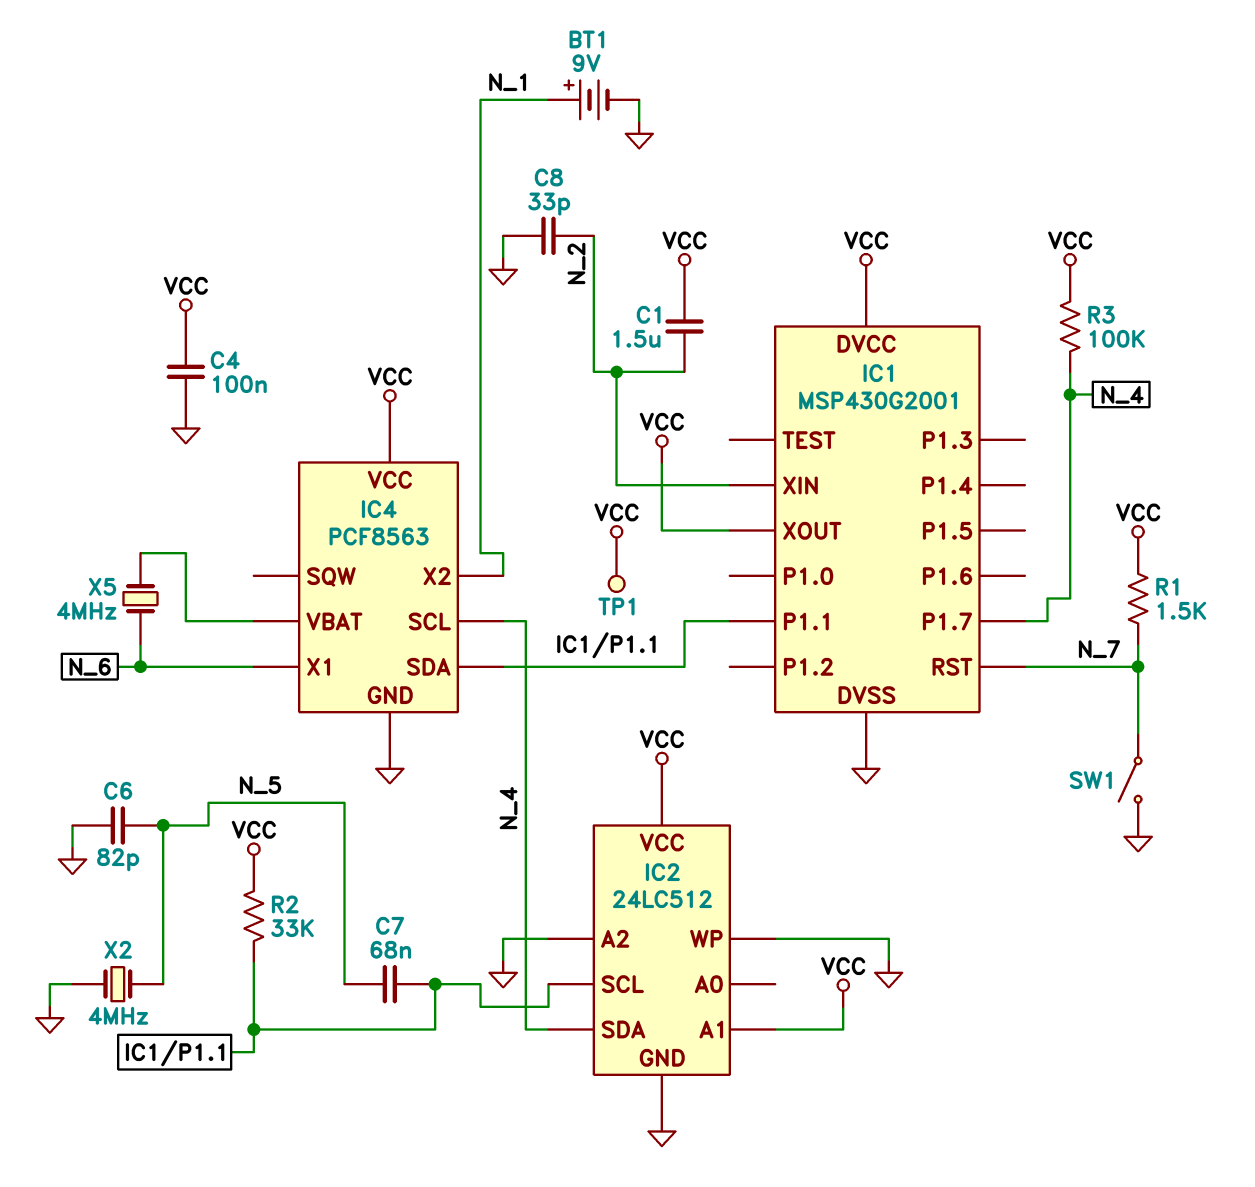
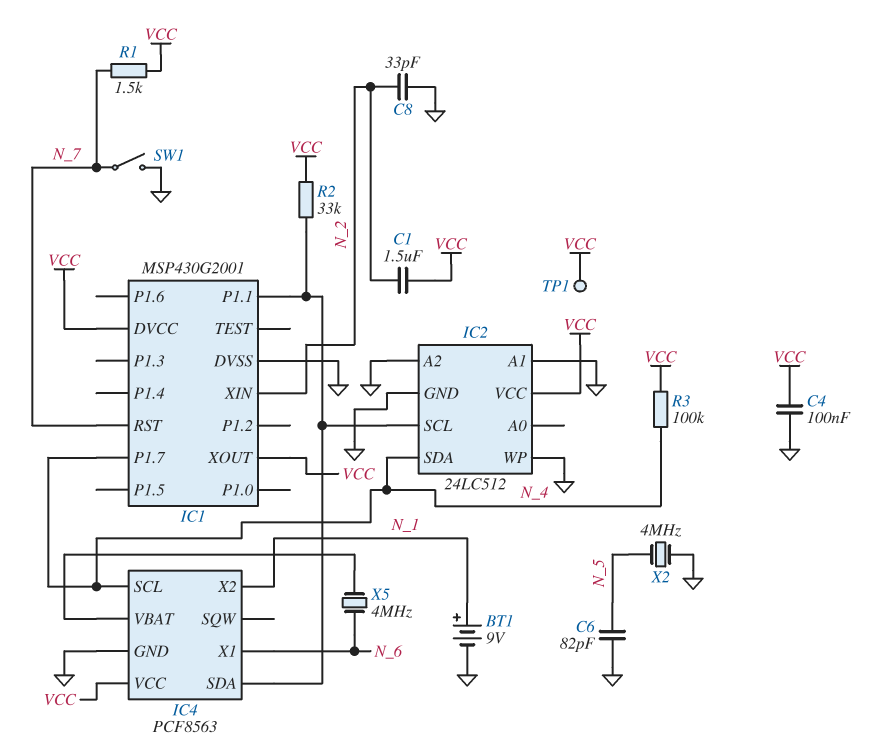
C7: 68nF (IC1/P1.1, N_5) -> none
IC2 pin A1: VCC -> GND

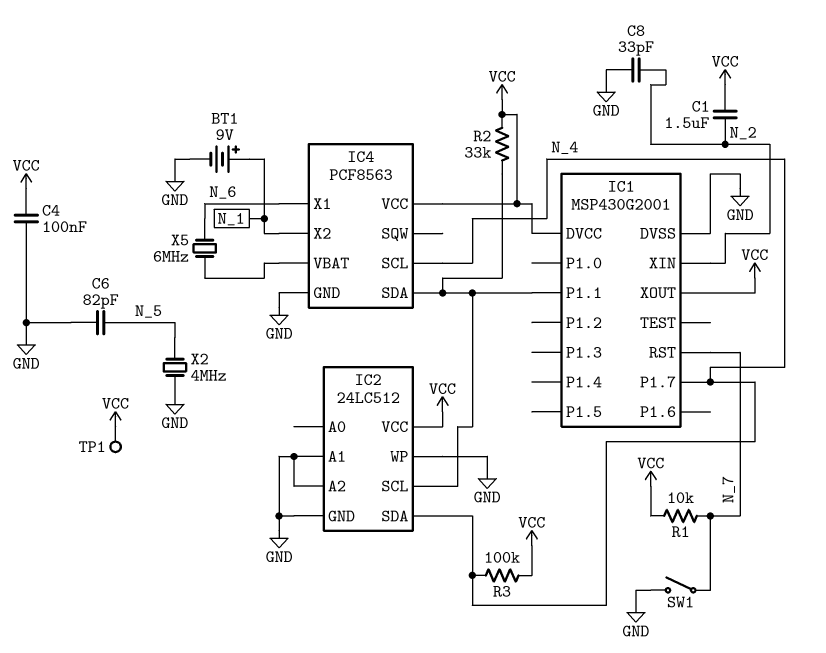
R1: 1.5k (N_7, VCC) -> 10k (N_7, VCC)
X5: 4MHz (IC4/VBAT, N_6) -> 6MHz (IC4/VBAT, N_6)

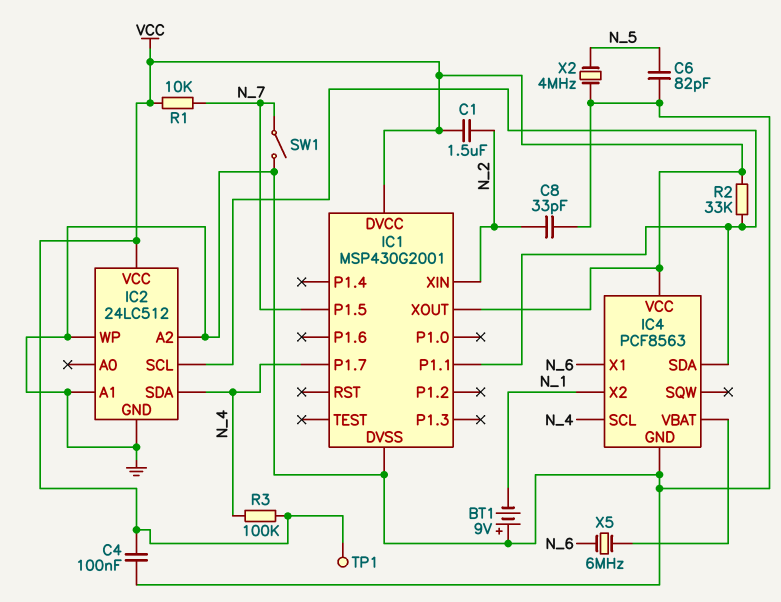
BT1: 9V (plus N_1, minus GND) -> 9V (plus GND, minus N_1)
IC1 pin P1.5: none -> N_7
IC1 pin RST: N_7 -> none

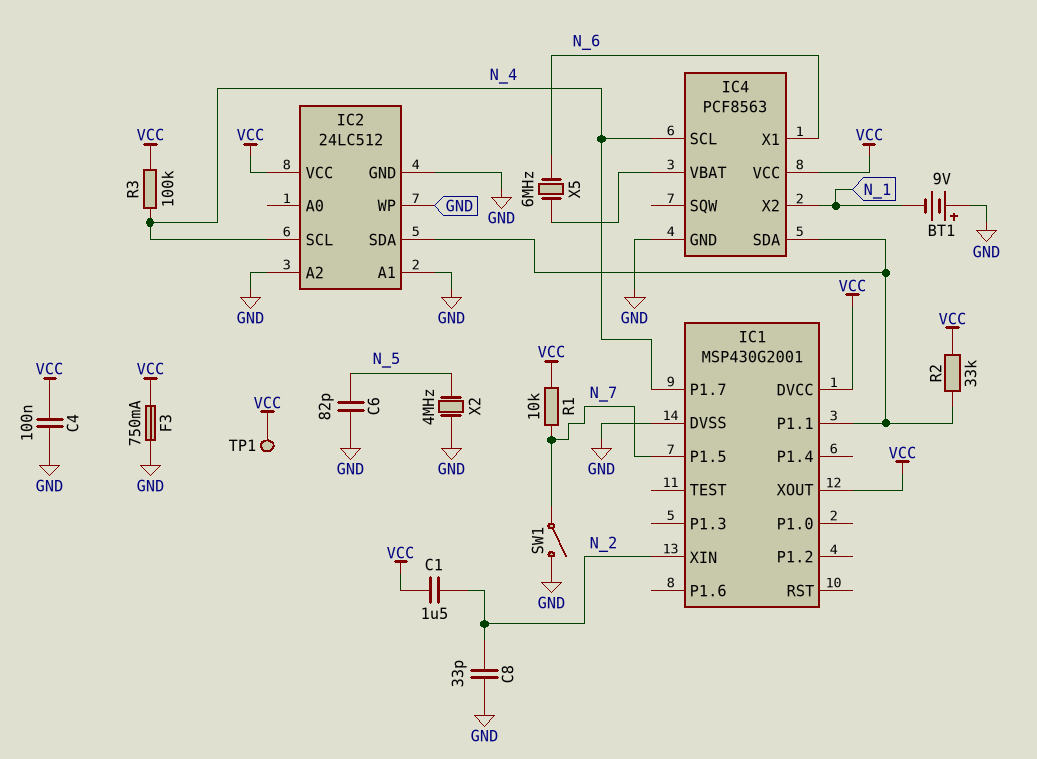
F3: none -> 750mA (GND, VCC)
IC2 pin SCL: IC1/P1.1 -> N_4
IC2 pin SDA: N_4 -> IC1/P1.1

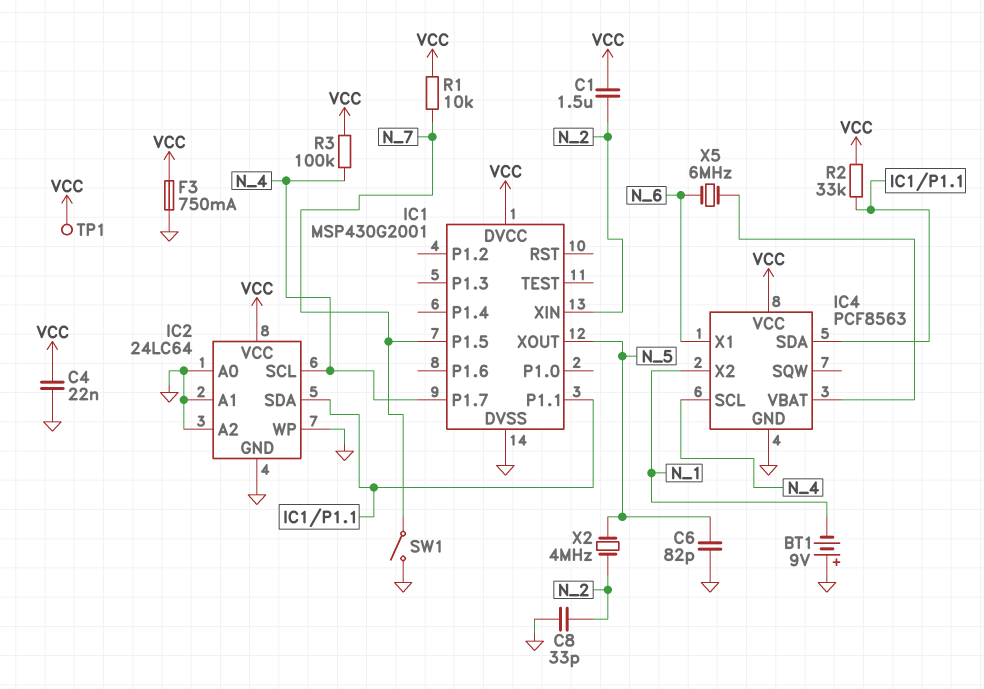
C4: 100nF (GND, VCC) -> 22nF (GND, VCC)
IC1 pin XOUT: VCC -> N_5
IC2: 24LC512 -> 24LC64
IC2 pin A0: none -> GND
X2: 4MHz (GND, N_5) -> 4MHz (N_2, N_5)

